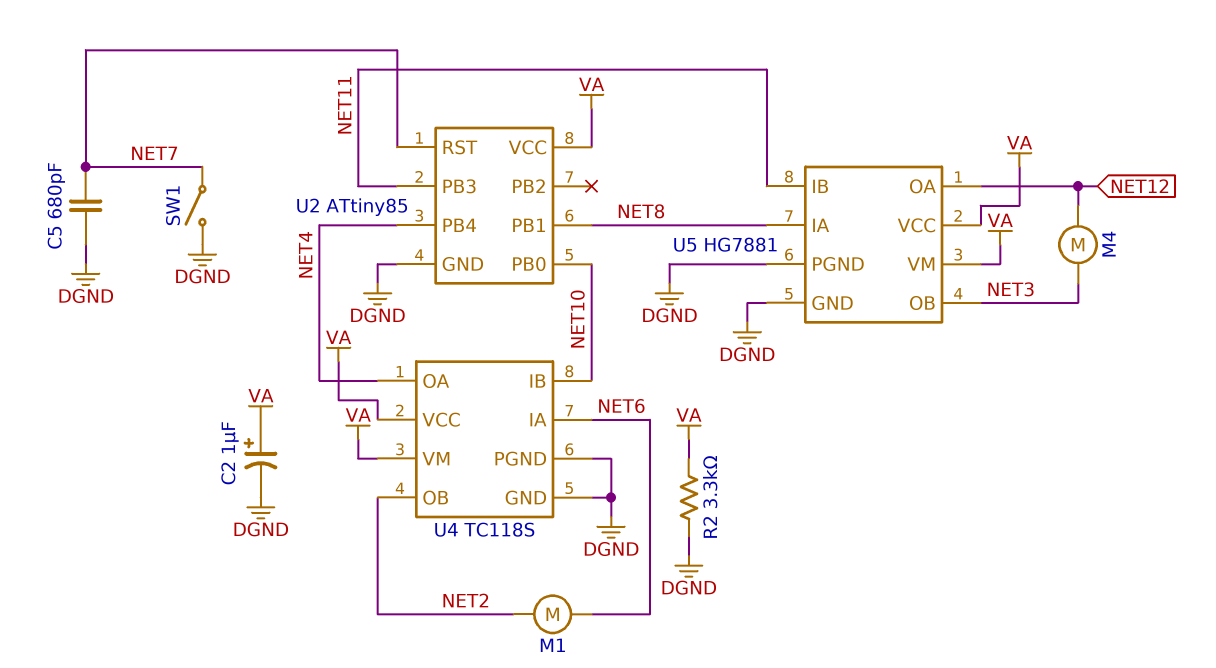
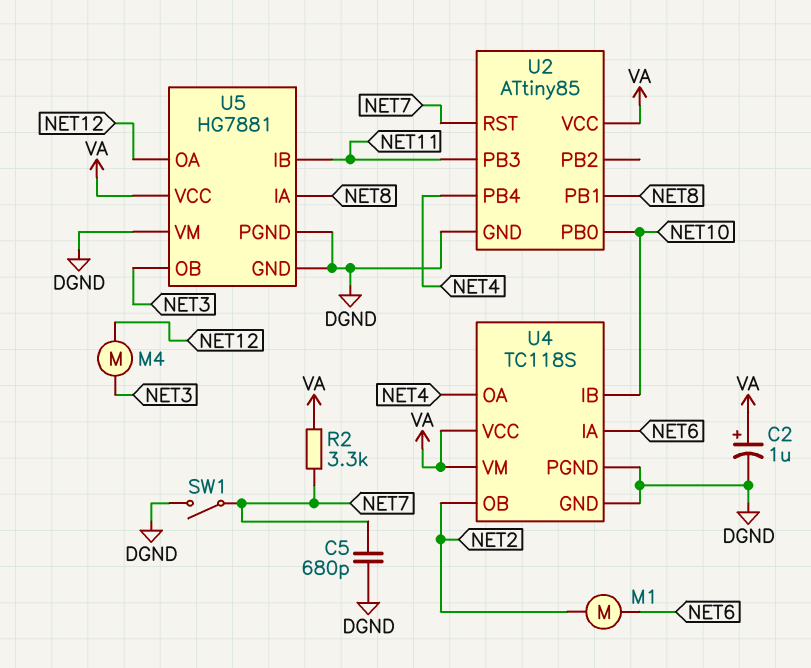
R2: 3.3k (DGND, VA) -> 3.3k (NET7, VA)
U5 pin VM: VA -> DGND

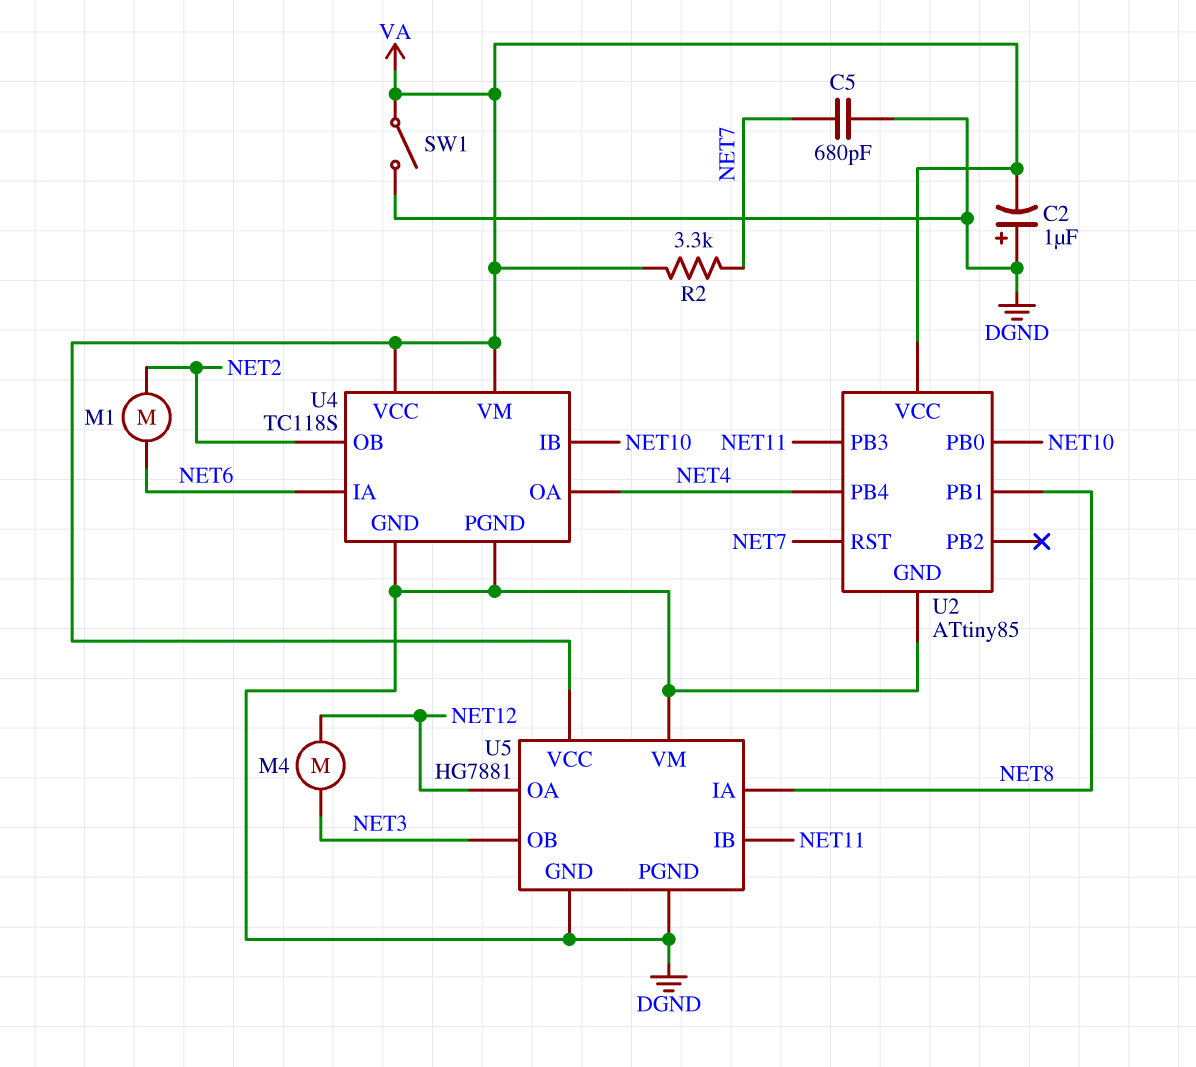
C2: 1uF (plus VA, minus DGND) -> 1uF (plus DGND, minus VA)
SW1: switch (DGND, NET7) -> switch (DGND, VA)

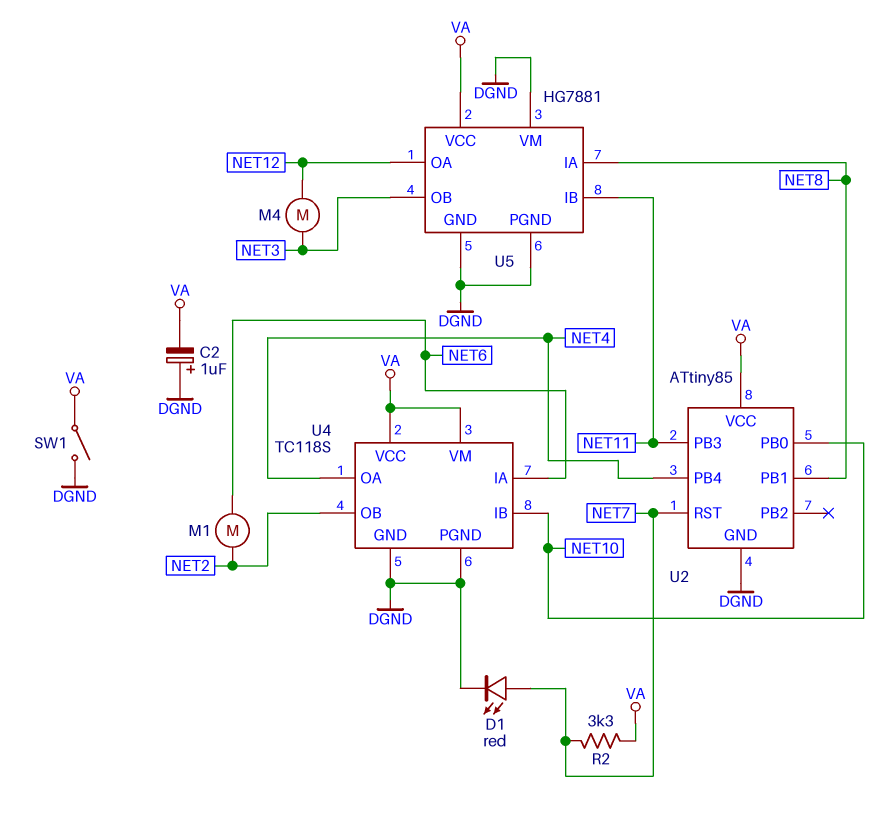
C5: 680pF (DGND, NET7) -> none
D1: none -> LED red (A NET7, K DGND)

